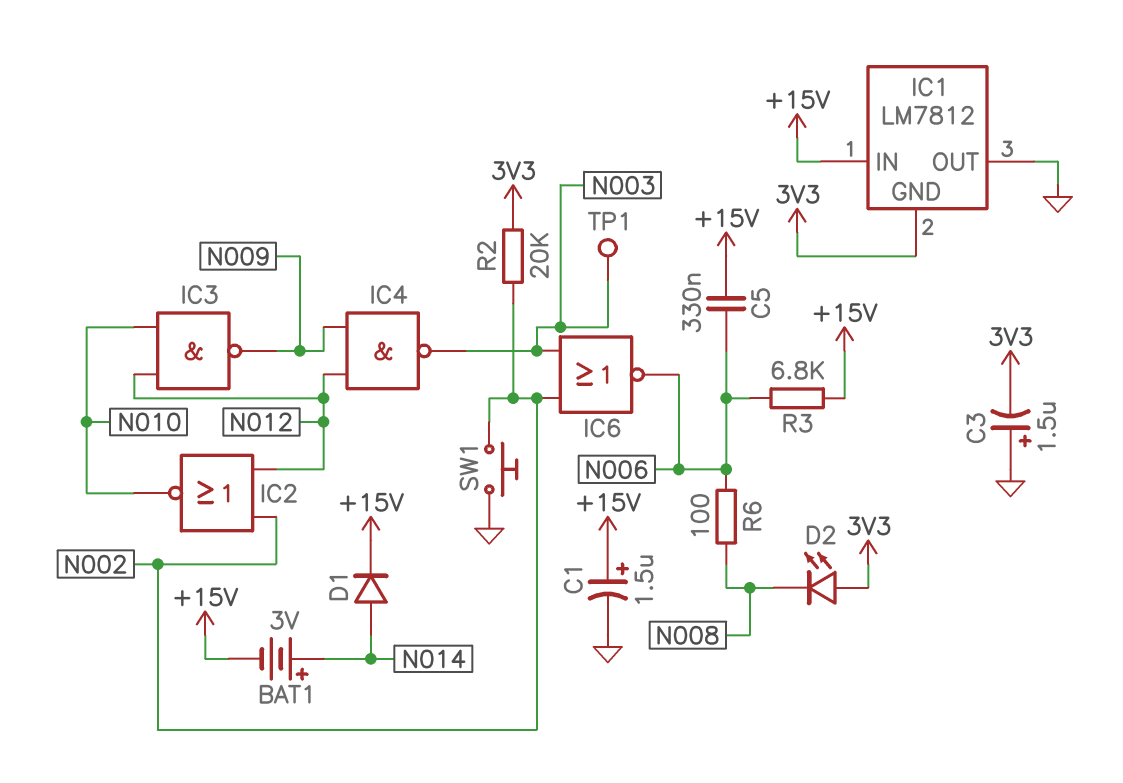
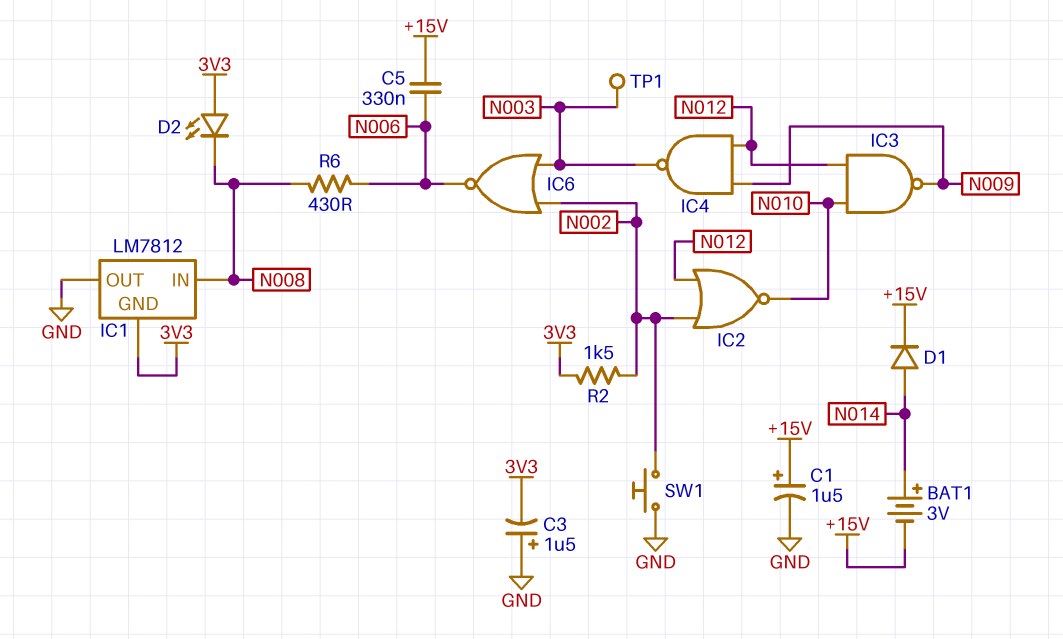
IC1 pin IN: +15V -> N008
R2: 20k (3V3, N002) -> 1.5k (3V3, N002)
R3: 6.8k (+15V, N006) -> none
R6: 100 (N006, N008) -> 430 (N006, N008)

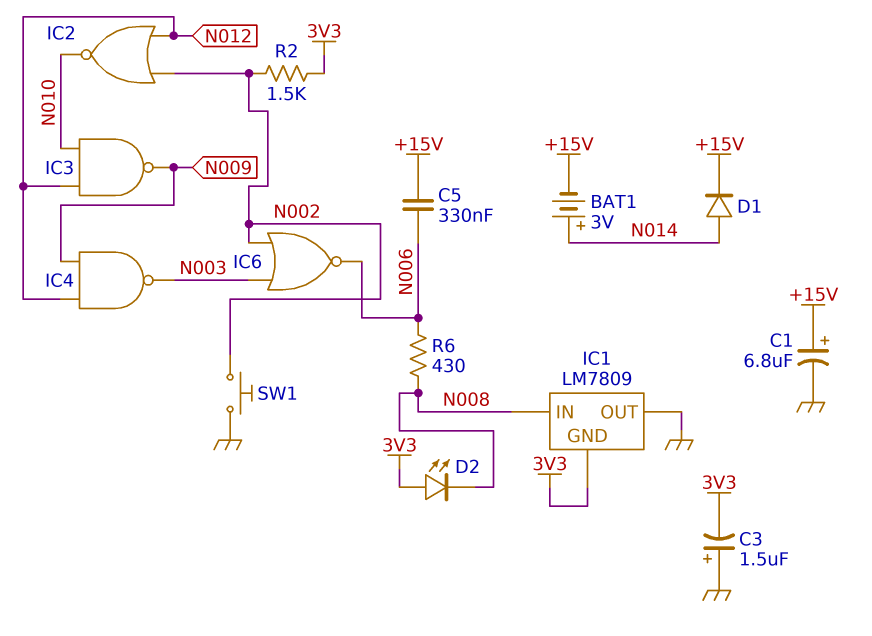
C1: 1.5uF (plus +15V, minus GND) -> 6.8uF (plus +15V, minus GND)
IC1: LM7812 -> LM7809
TP1: test point (N003) -> none

